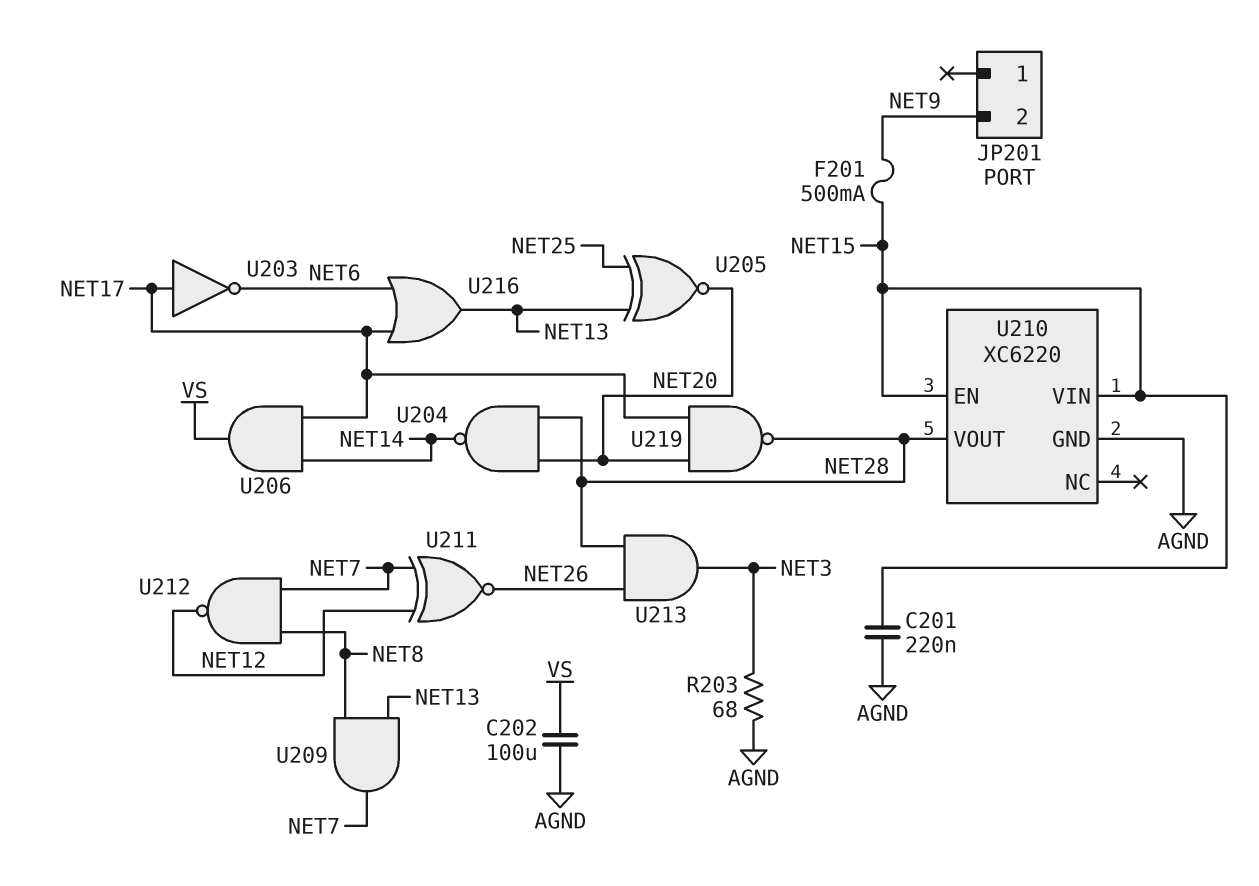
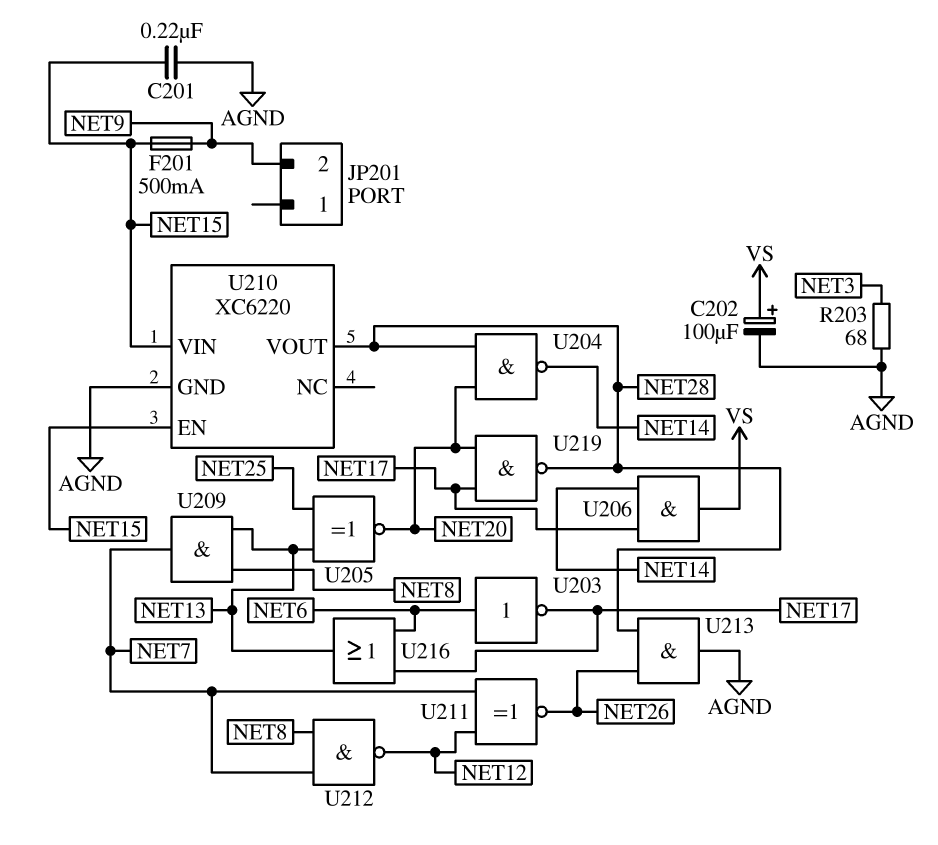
C202: 100uF (AGND, VS) -> 100uF (plus VS, minus AGND)
U203: NOT (in NET17, out NET6) -> NOT (in NET6, out NET17)
U213: AND (in NET26, in NET28, out NET3) -> AND (in NET26, in NET28, out AGND)

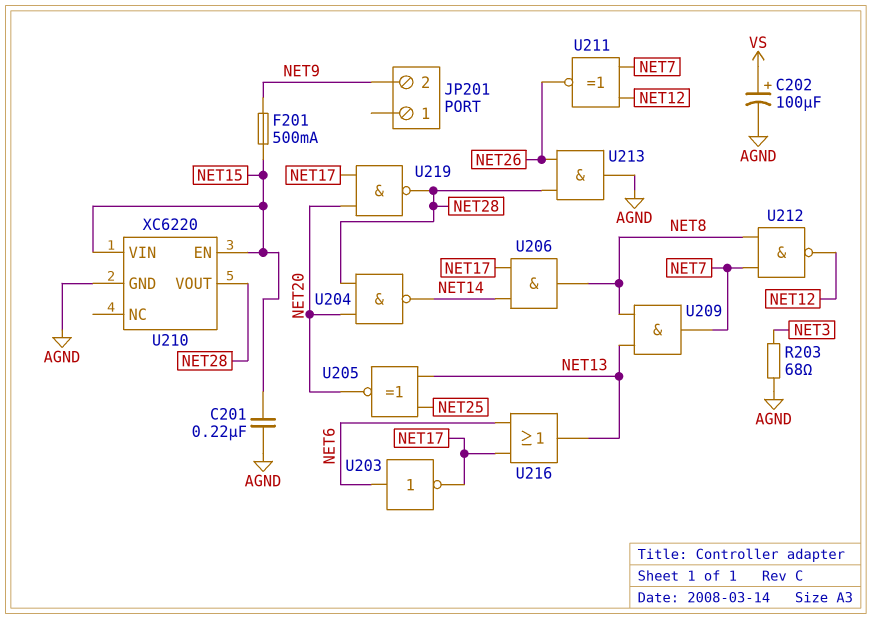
U206: AND (in NET14, in NET17, out VS) -> AND (in NET14, in NET17, out NET8)

